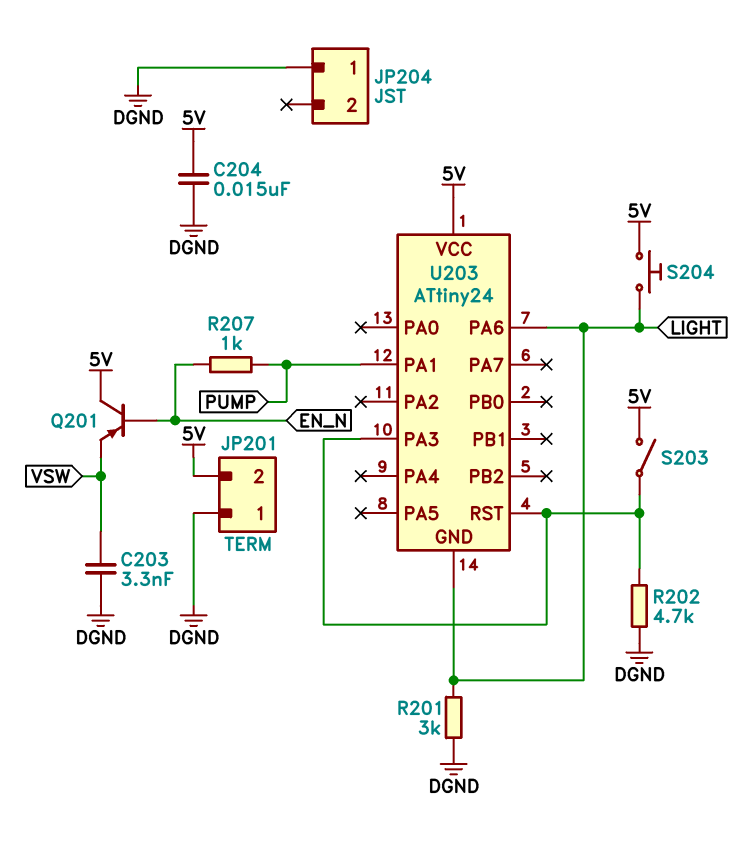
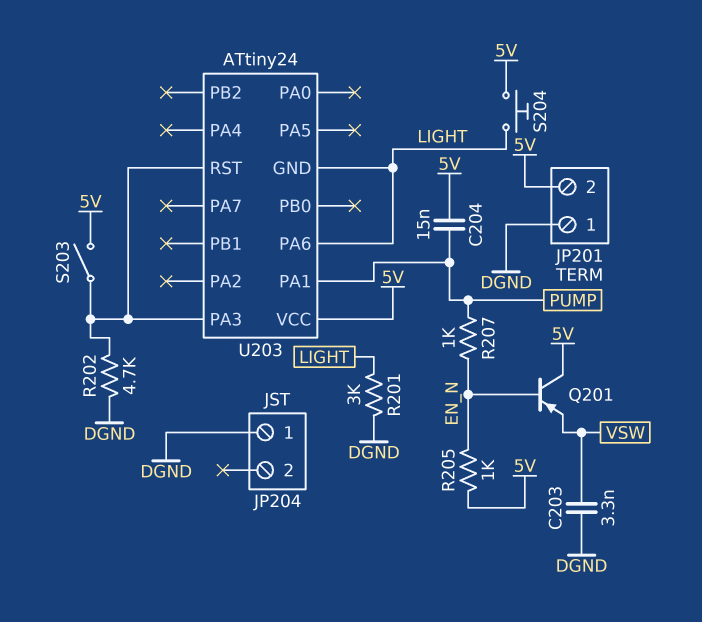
C204: 15nF (5V, DGND) -> 15nF (5V, PUMP)
R205: none -> 1k (5V, EN_N)

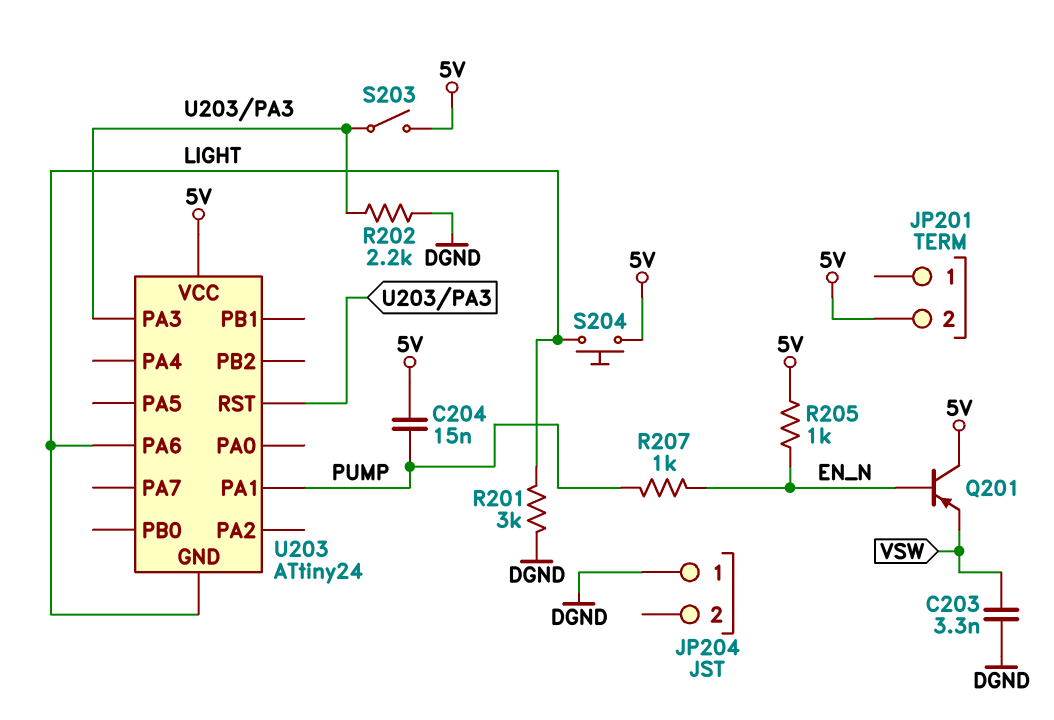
JP201 pin 1: DGND -> none
R202: 4.7k (DGND, U203/PA3) -> 2.2k (DGND, U203/PA3)

